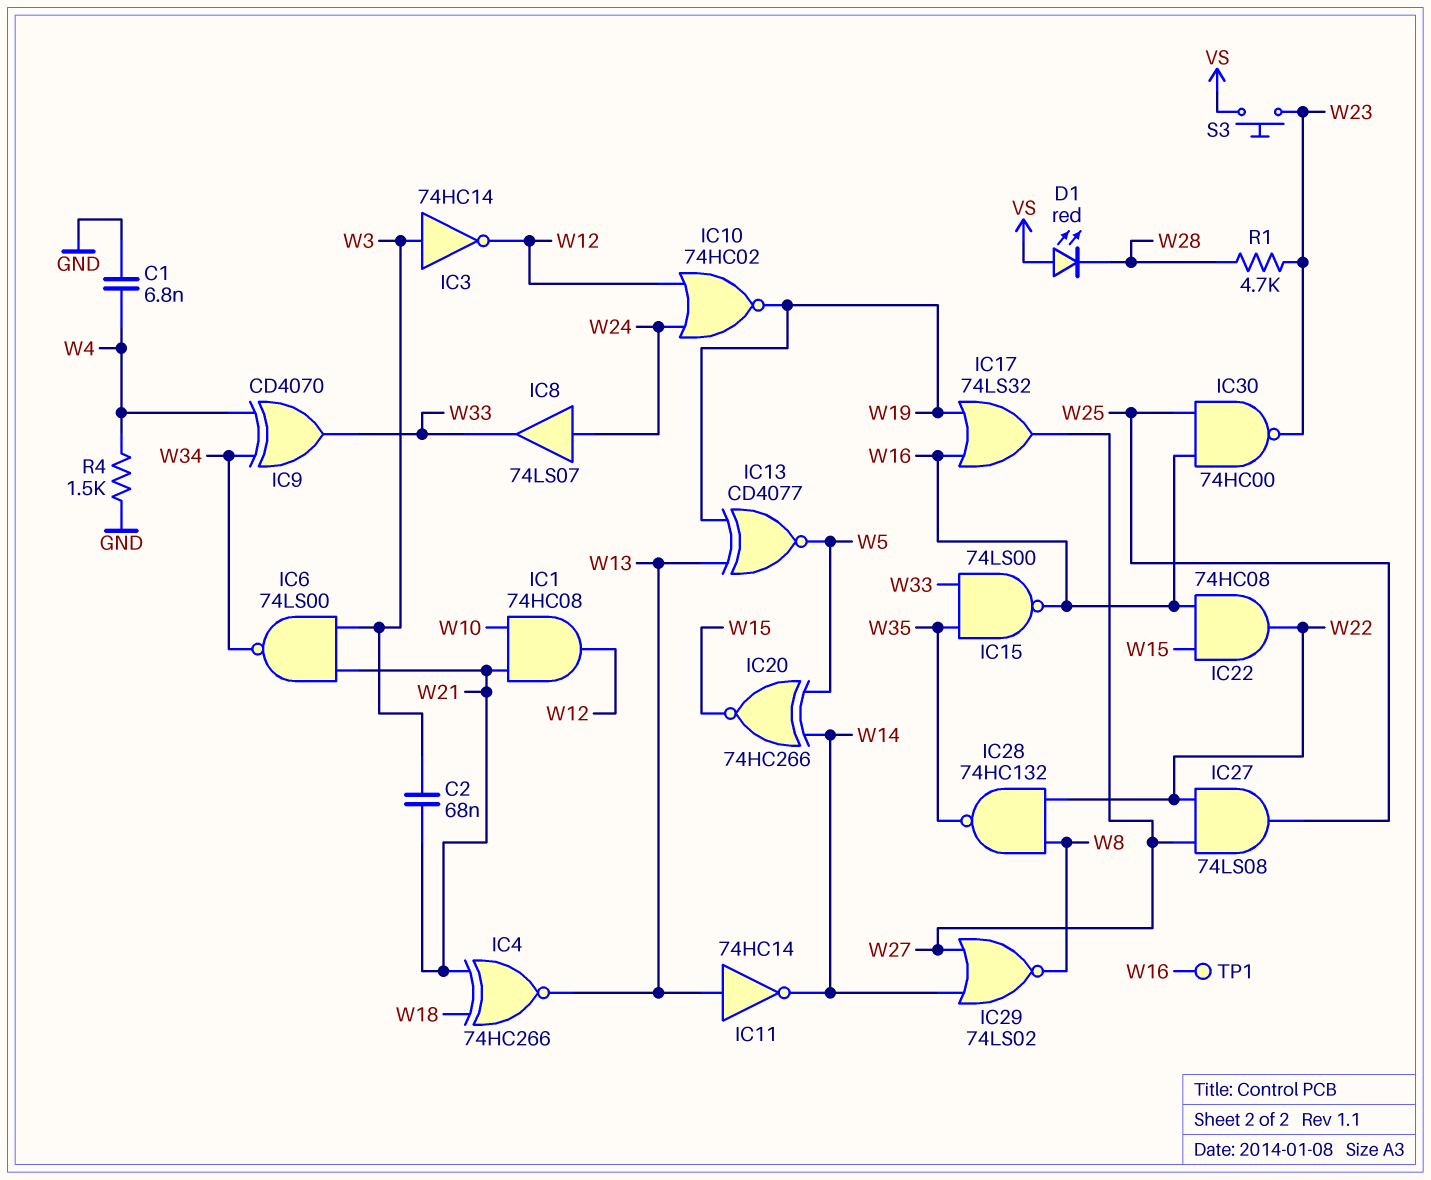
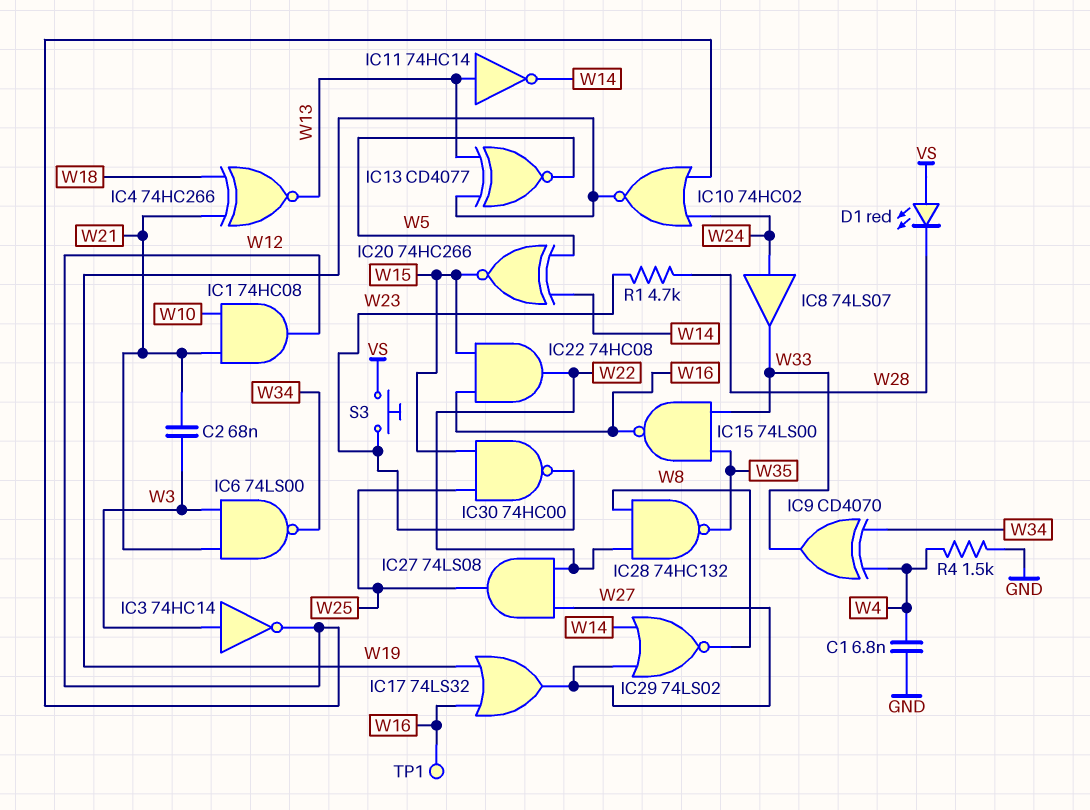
IC30: NAND 74HC00 (in W16, in W25, out W23) -> NAND 74HC00 (in W15, in W25, out W23)

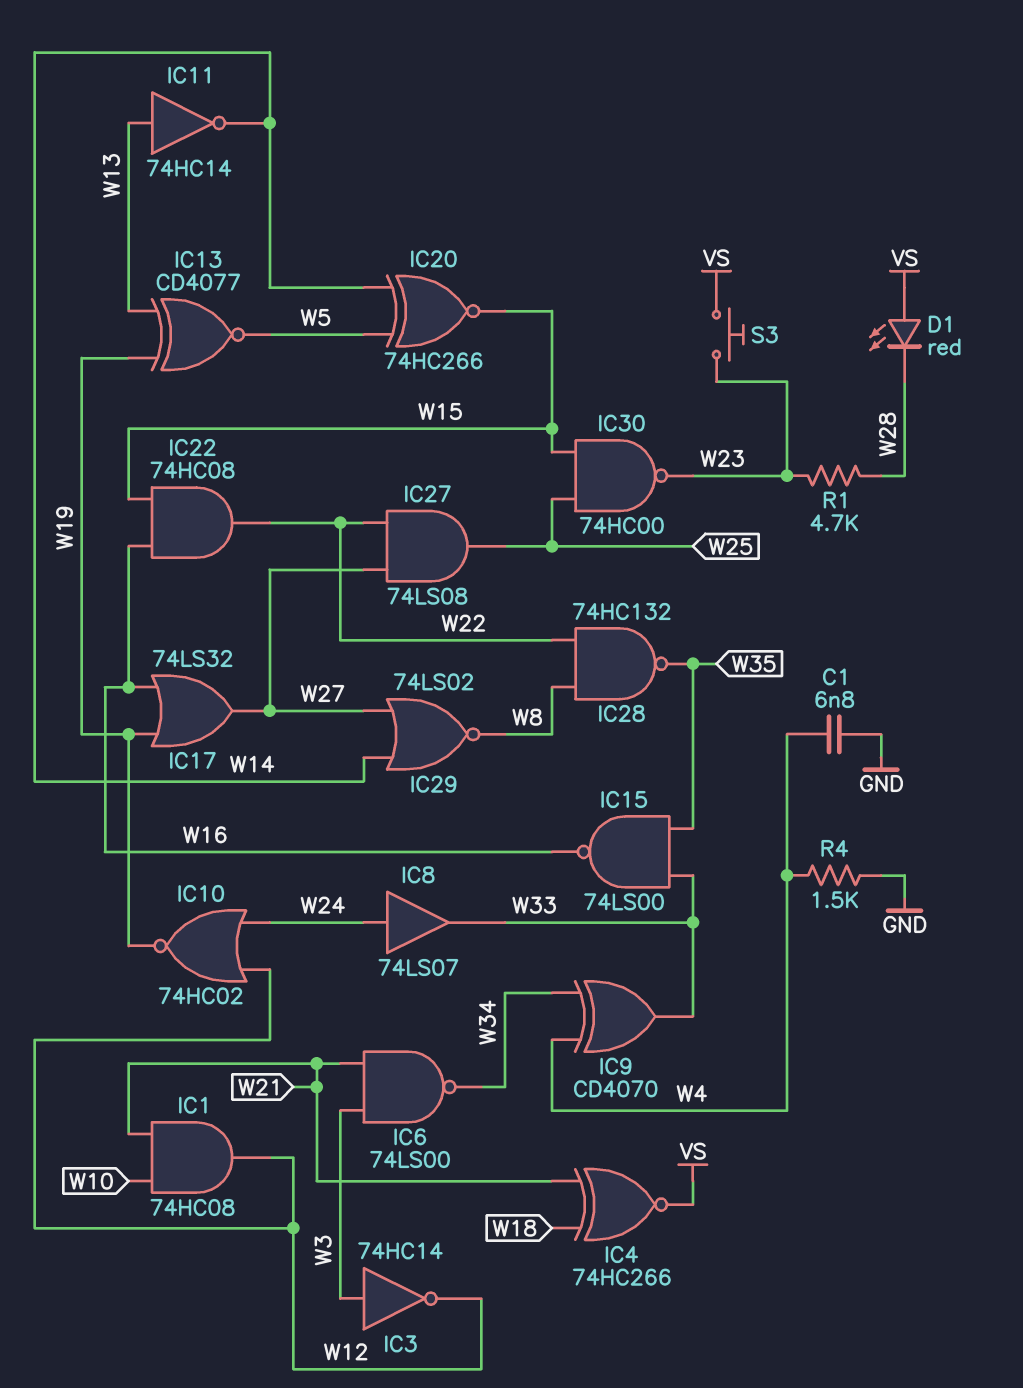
C2: 68nF (W3, W21) -> none
IC4: XNOR 74HC266 (in W18, in W21, out W13) -> XNOR 74HC266 (in W18, in W21, out VS)
TP1: test point (W16) -> none

